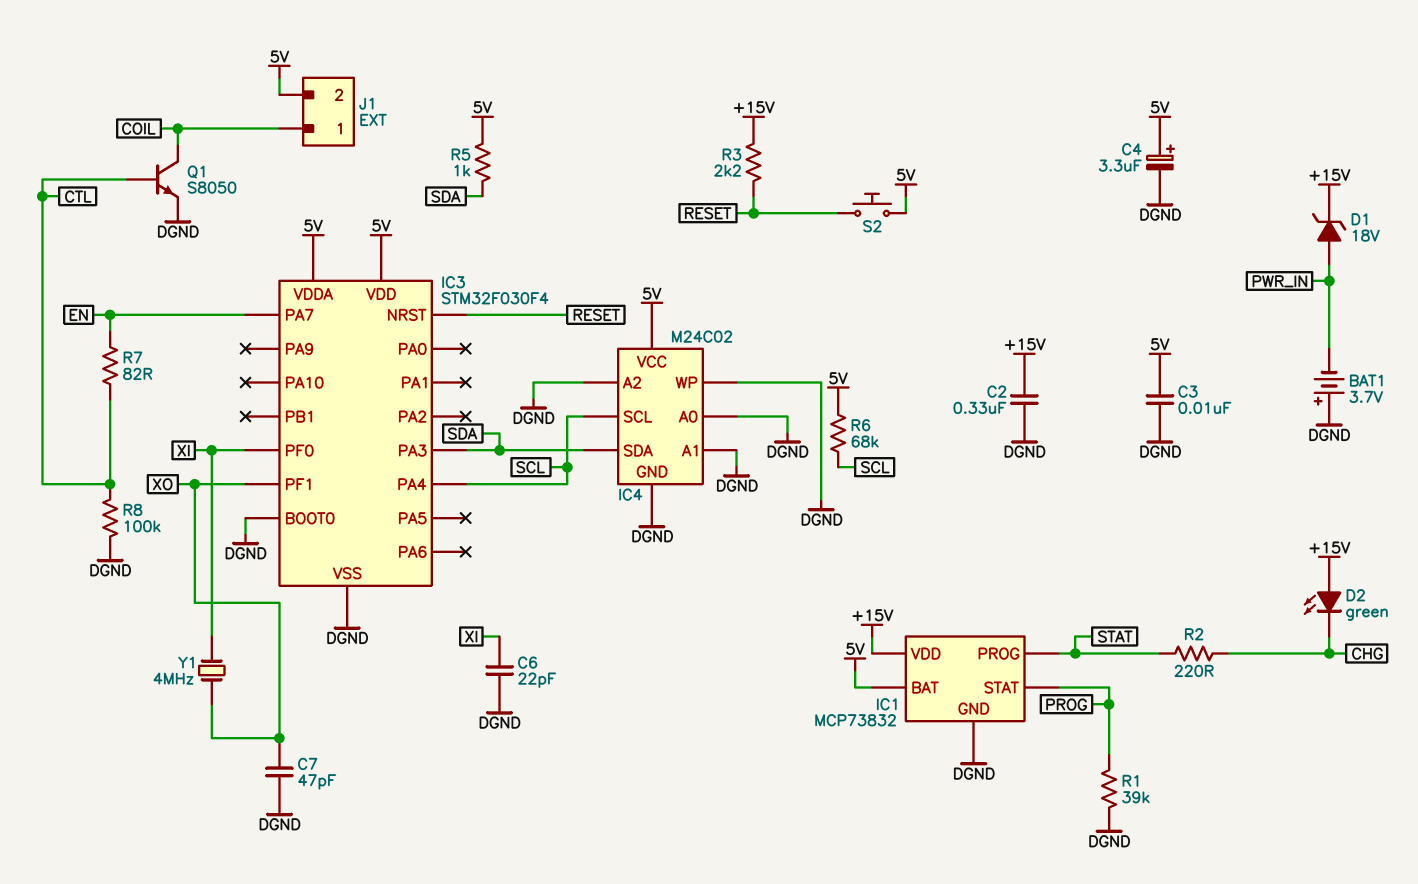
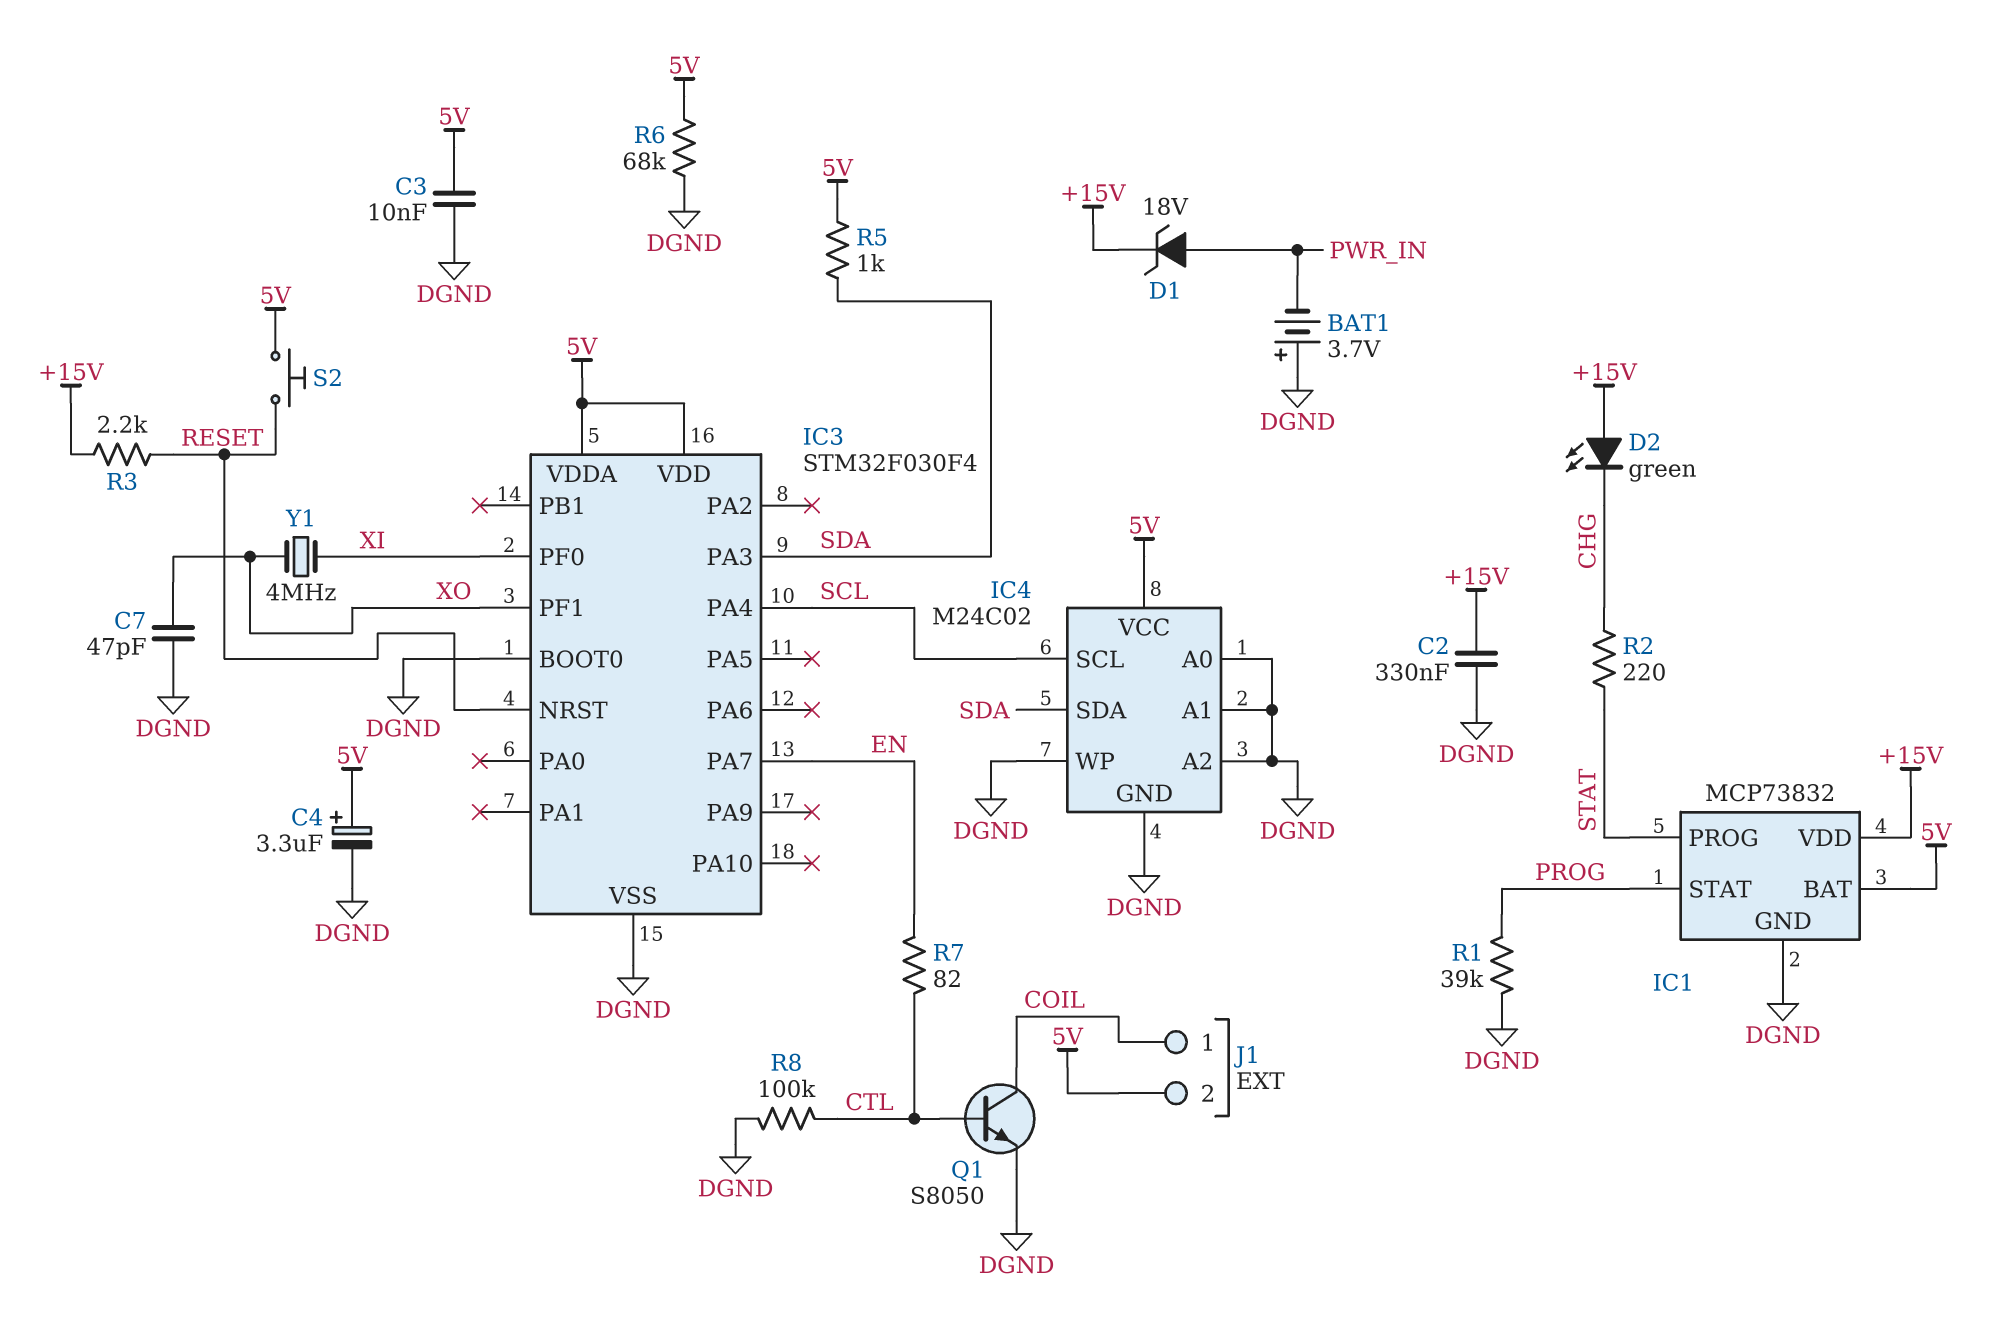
C6: 22pF (DGND, XI) -> none
R6: 68k (5V, SCL) -> 68k (5V, DGND)

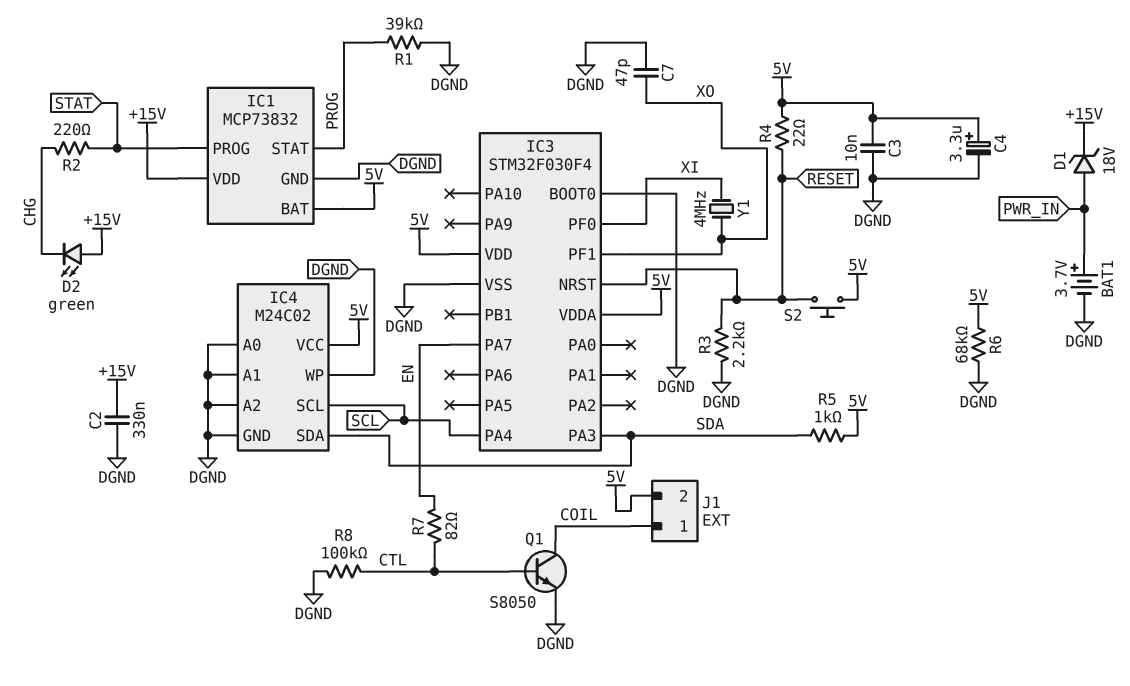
BAT1: 3.7V (plus DGND, minus PWR_IN) -> 3.7V (plus PWR_IN, minus DGND)
R3: 2.2k (+15V, RESET) -> 2.2k (DGND, RESET)
R4: none -> 22 (5V, RESET)

